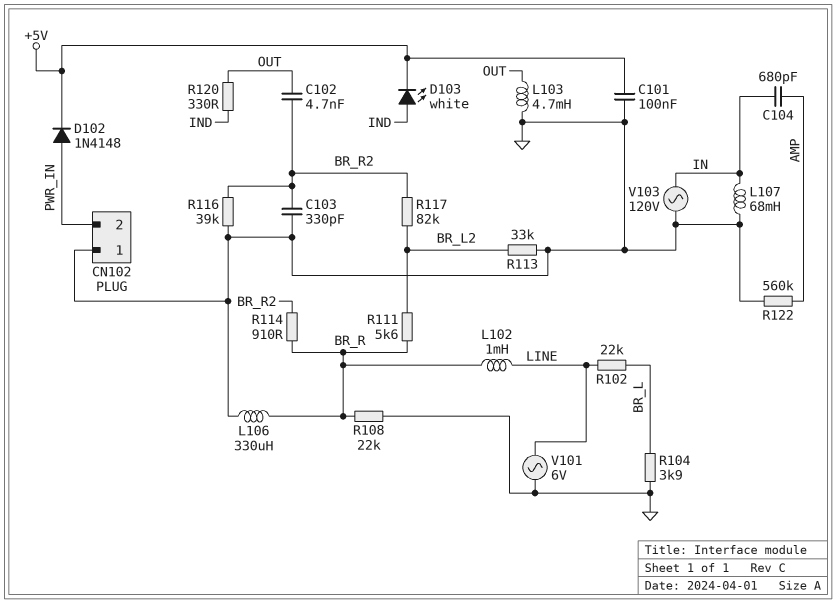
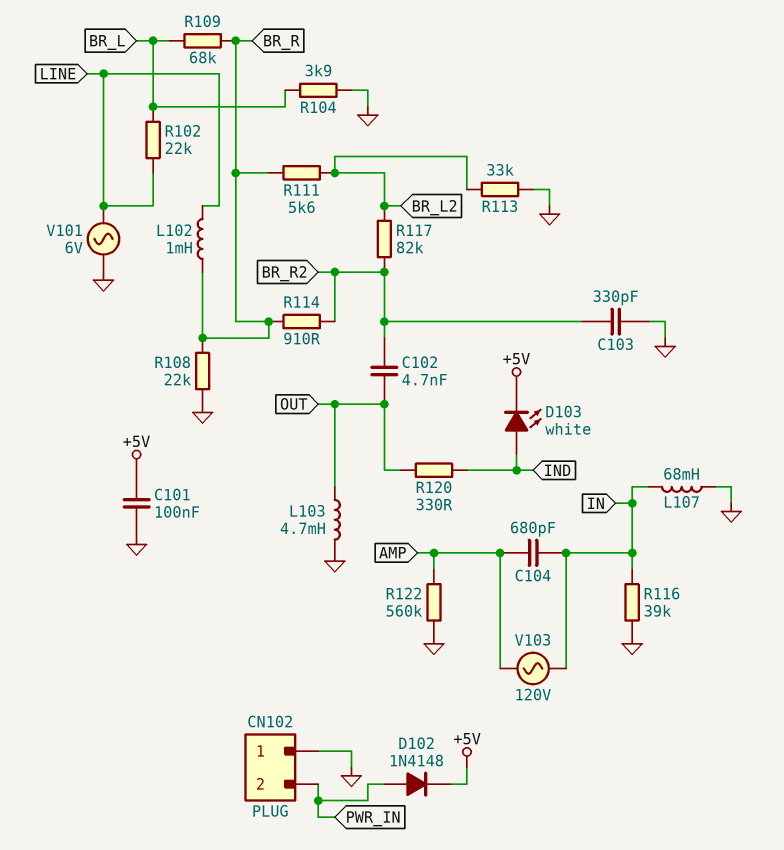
L106: 330uH (BR_R, GND) -> none
R109: none -> 68k (BR_L, BR_R)
R116: 39k (BR_R2, GND) -> 39k (GND, IN)
V103: AC 120V (GND, IN) -> AC 120V (AMP, IN)

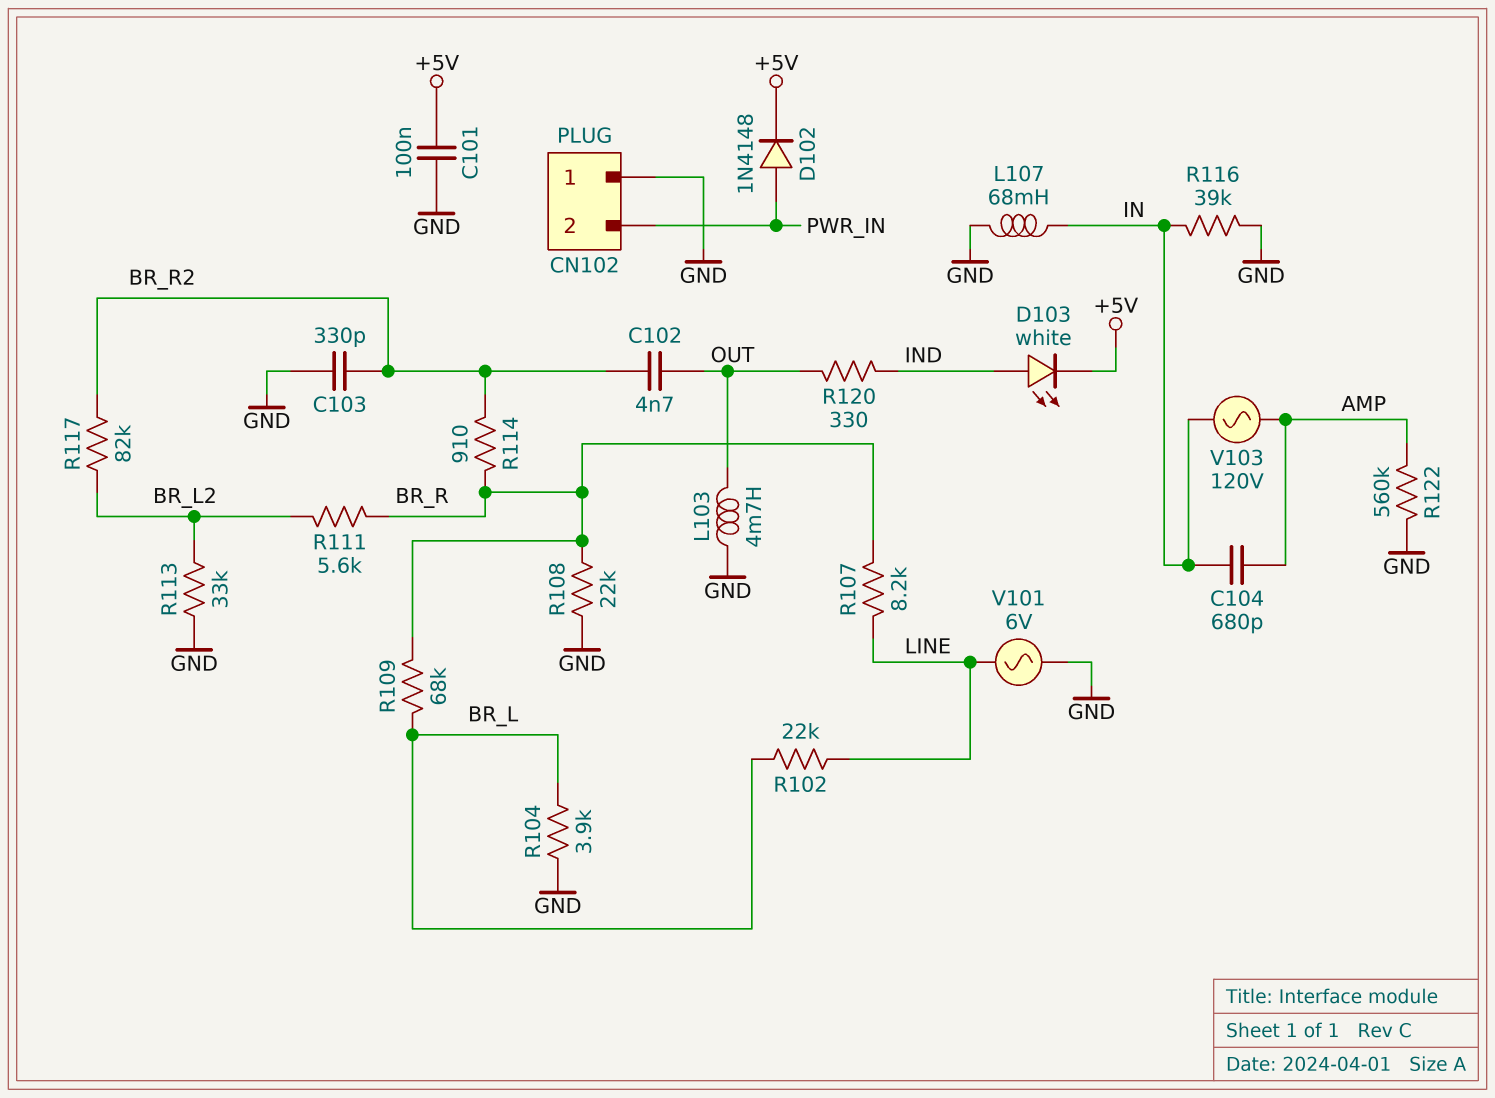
L102: 1mH (BR_R, LINE) -> none
R107: none -> 8.2k (BR_R, LINE)

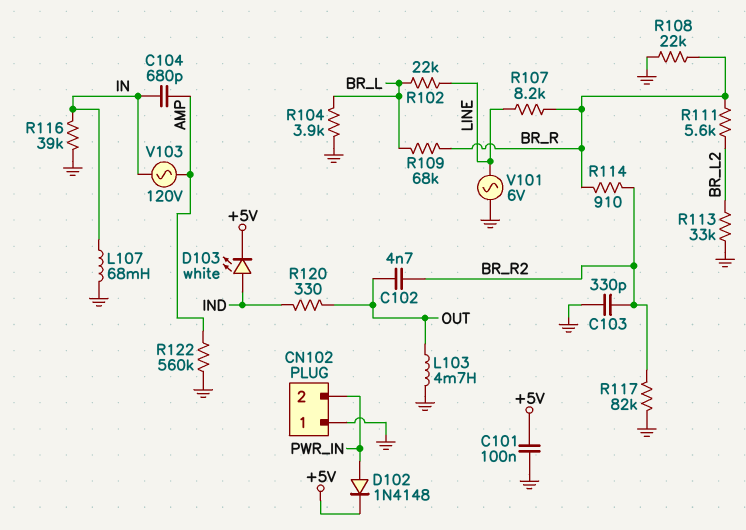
R117: 82k (BR_L2, BR_R2) -> 82k (BR_R2, GND)

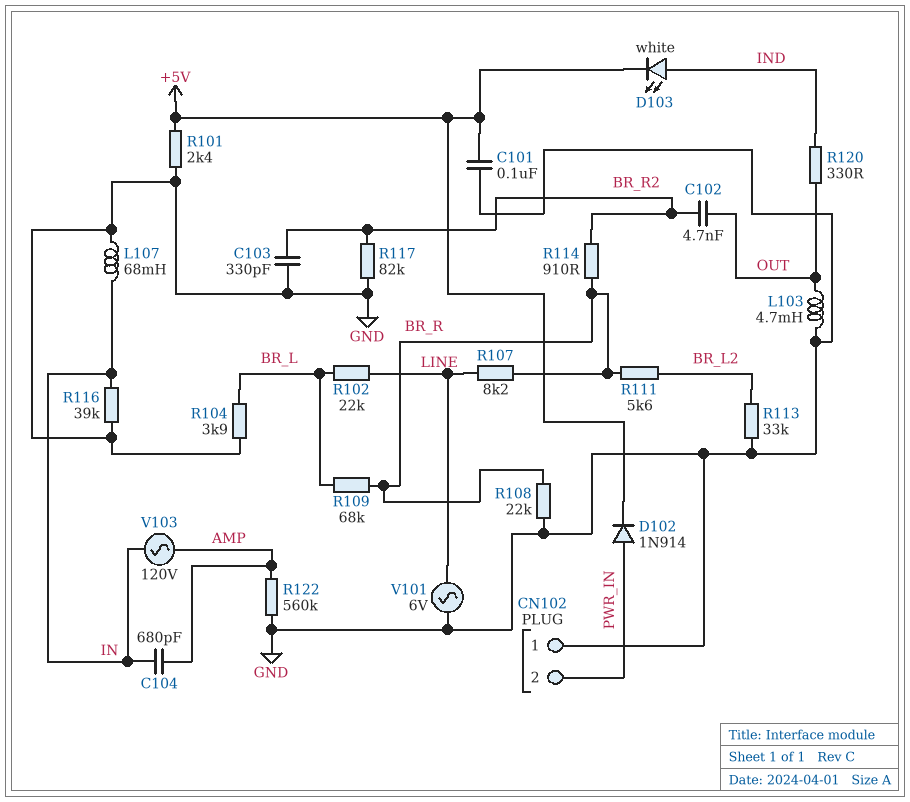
D102: diode 1N4148 (A PWR_IN, K +5V) -> diode 1N914 (A PWR_IN, K +5V)
R101: none -> 2.4k (+5V, GND)

